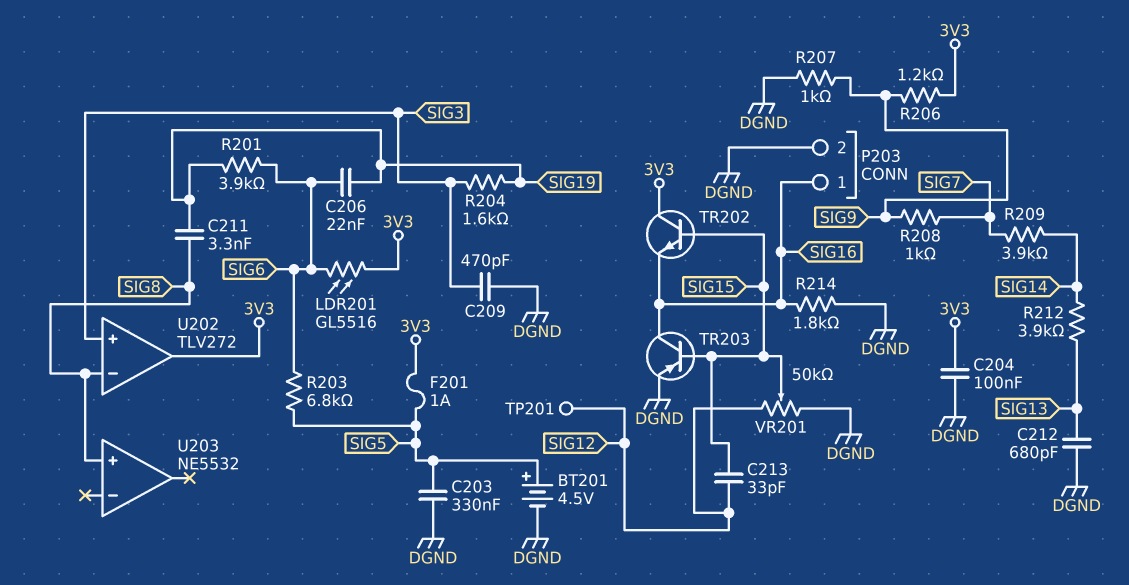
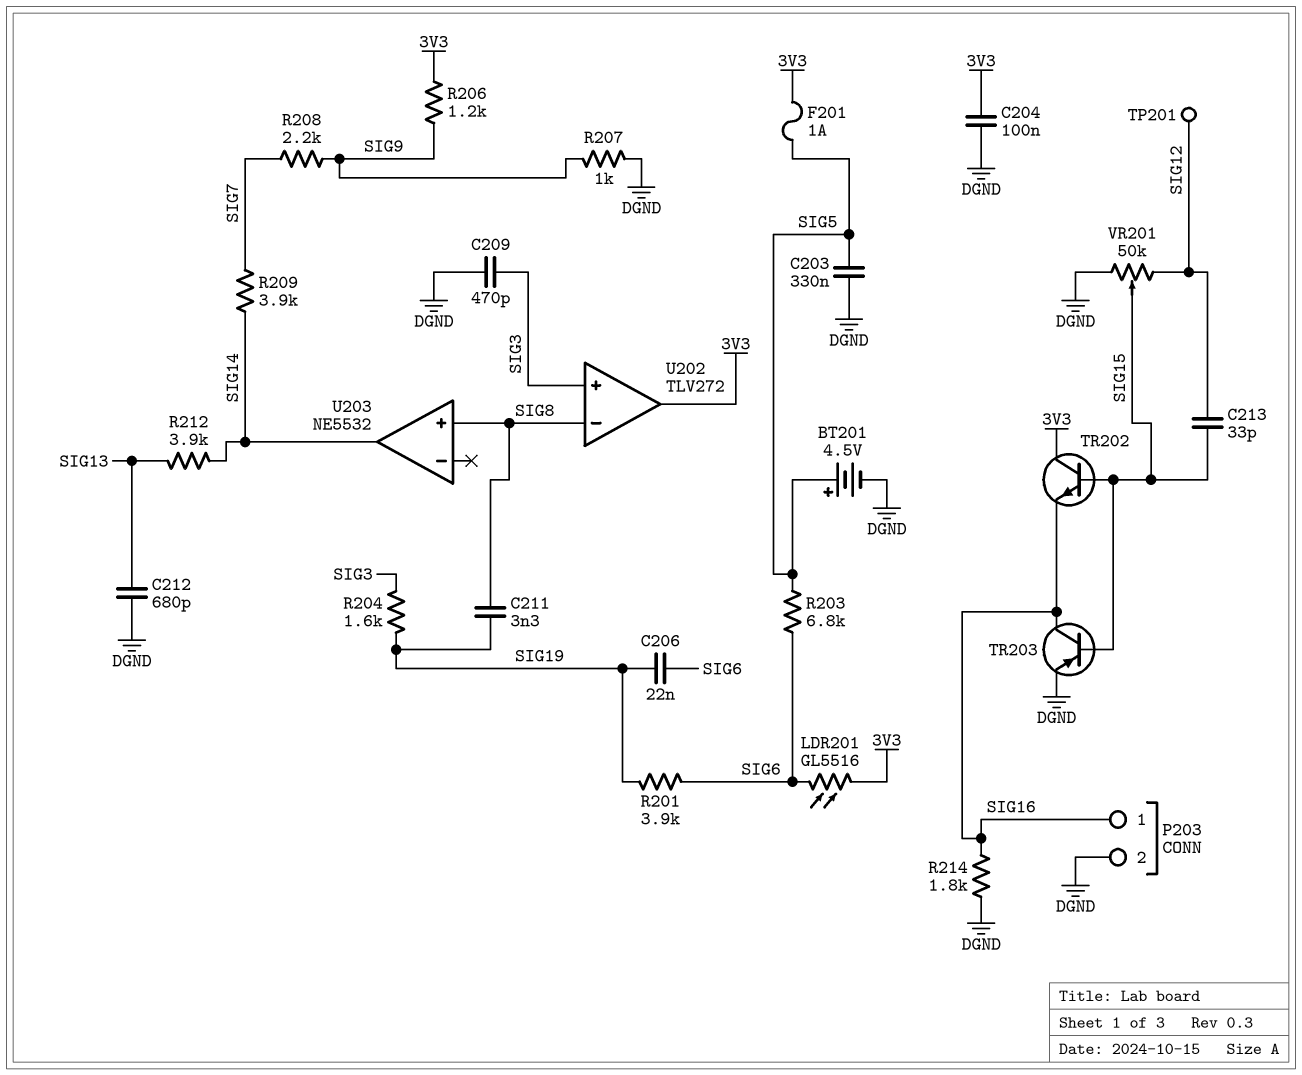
R208: 1k (SIG7, SIG9) -> 2.2k (SIG7, SIG9)
U203 pin out: none -> SIG14

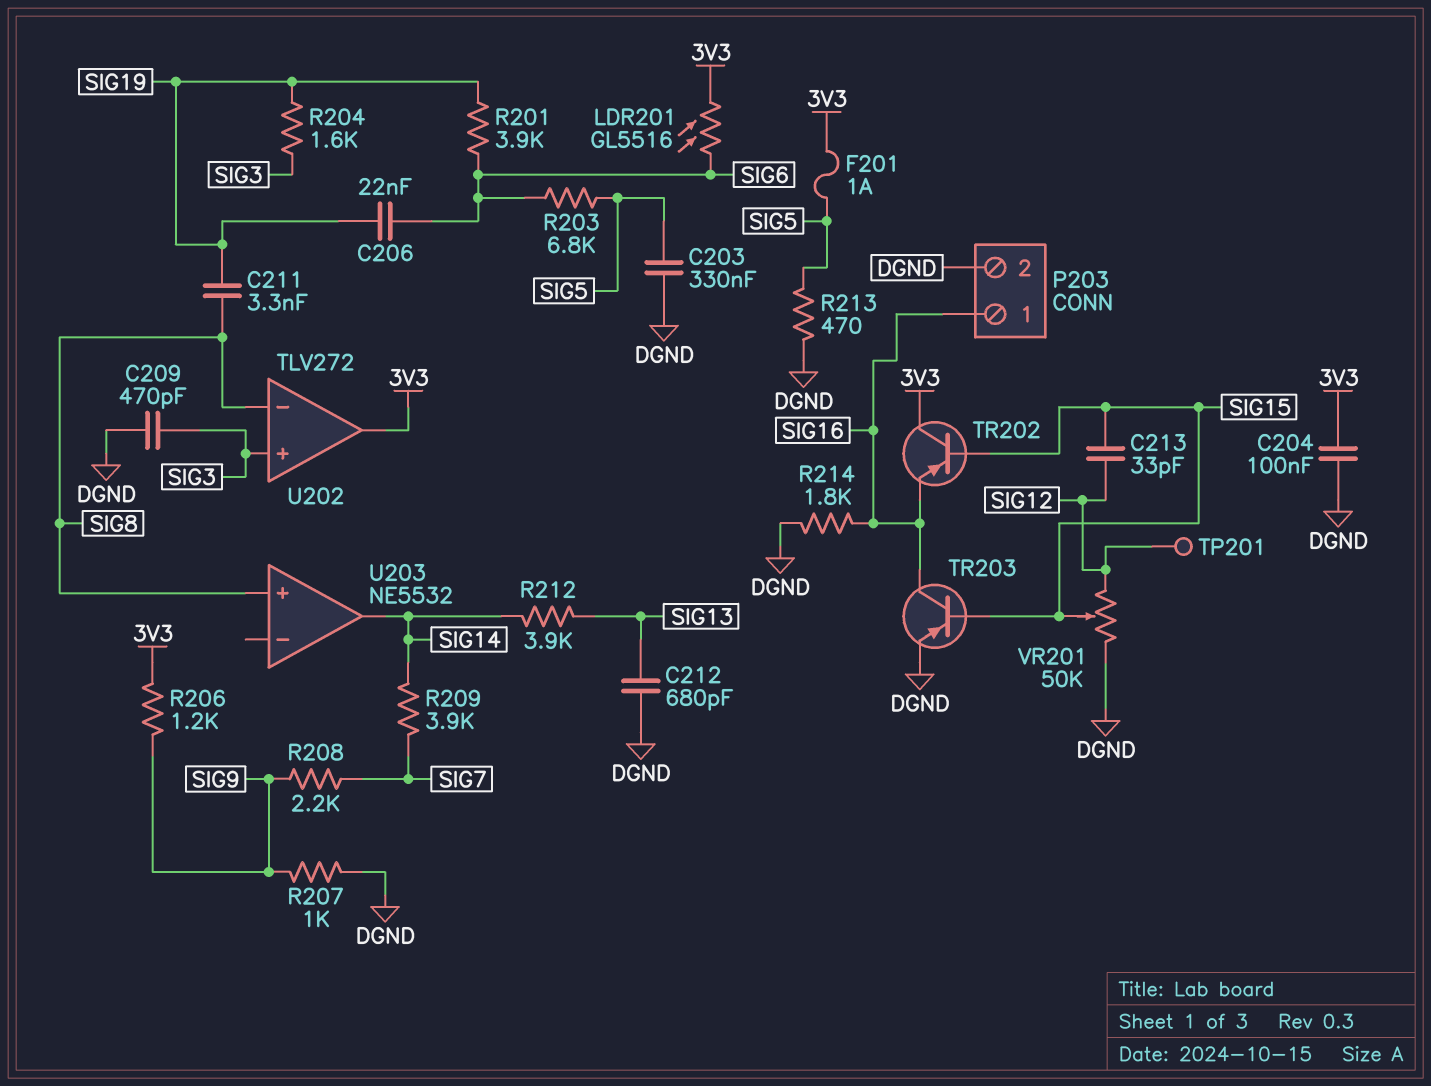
BT201: 4.5V (plus SIG5, minus DGND) -> none
R213: none -> 470 (DGND, SIG5)
TR202: NPN (B SIG15, C 3V3, E SIG16) -> PNP (B SIG15, C 3V3, E SIG16)

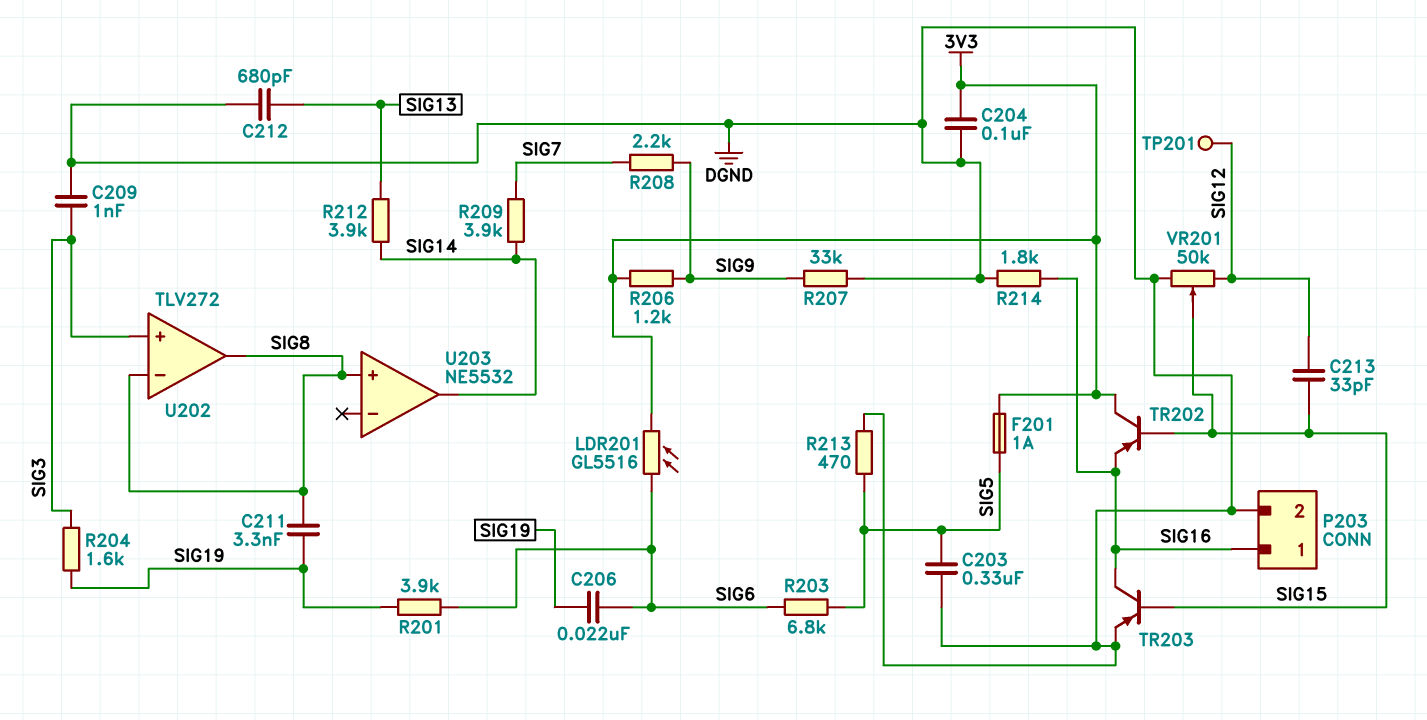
C209: 470pF (DGND, SIG3) -> 1nF (DGND, SIG3)
R207: 1k (DGND, SIG9) -> 33k (DGND, SIG9)
U202 pin out: 3V3 -> SIG8

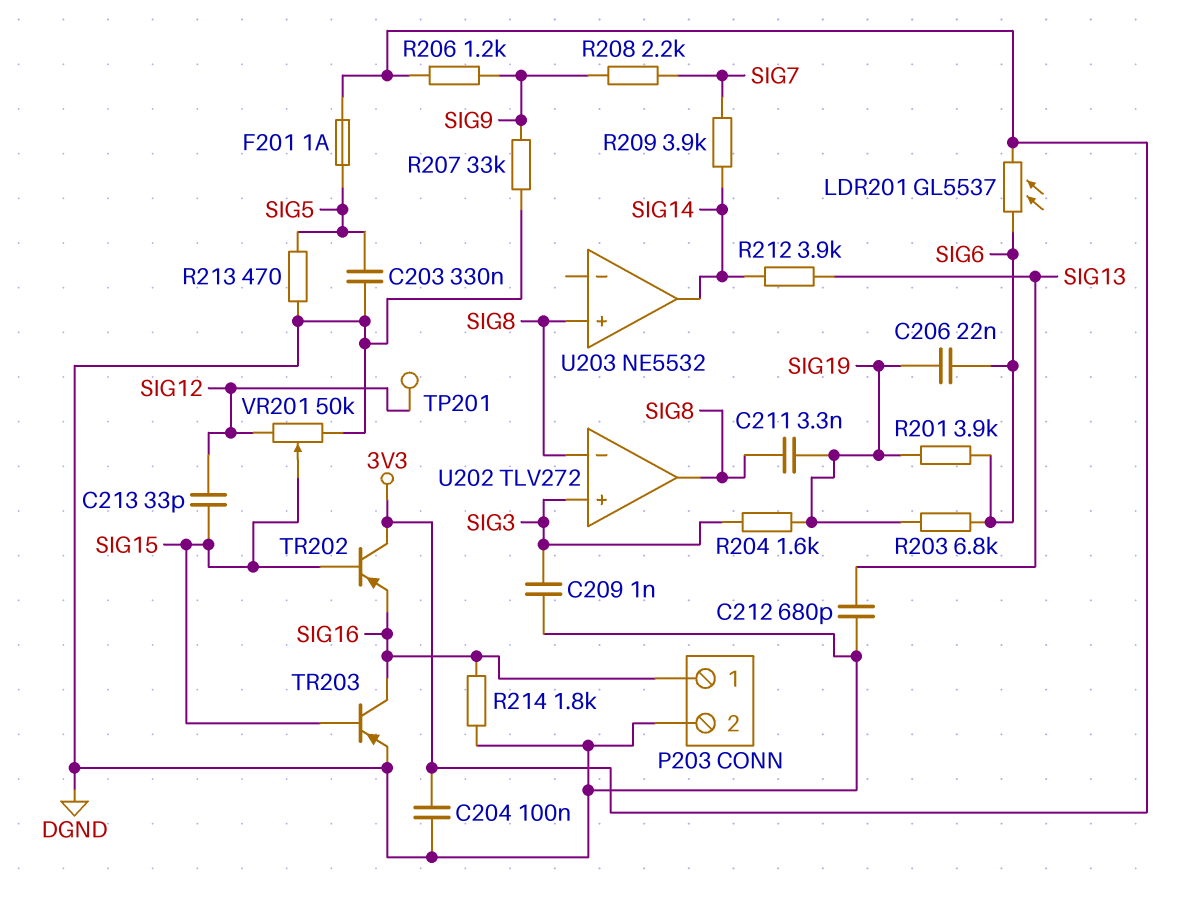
LDR201: GL5516 (3V3, SIG6) -> GL5537 (3V3, SIG6)
R203: 6.8k (SIG5, SIG6) -> 6.8k (SIG6, SIG19)

